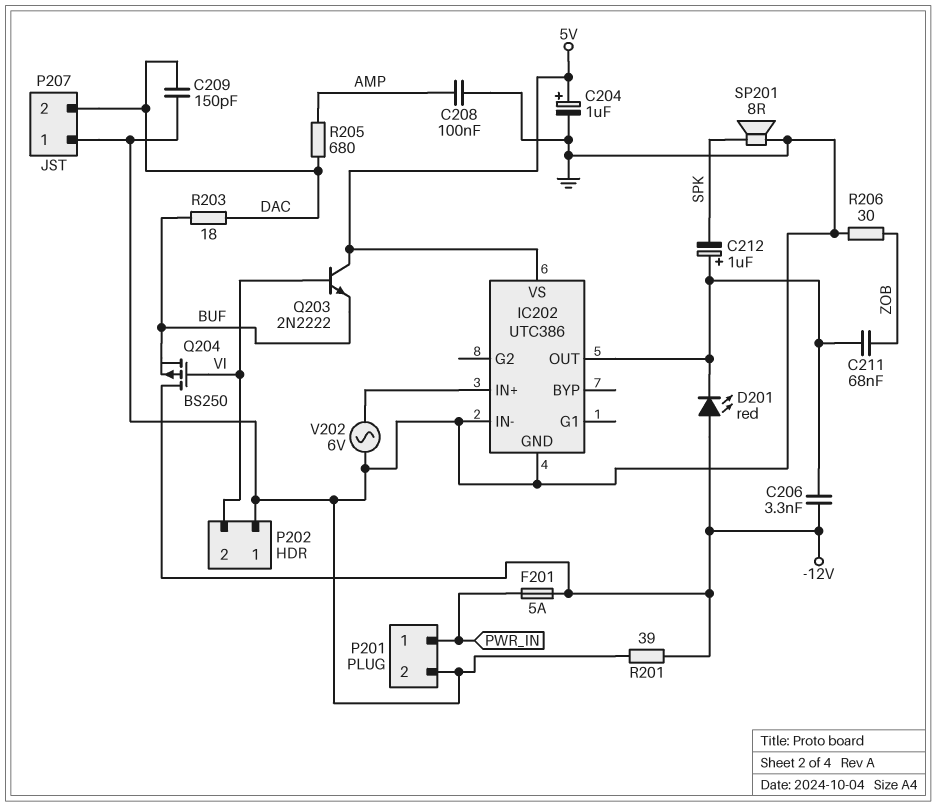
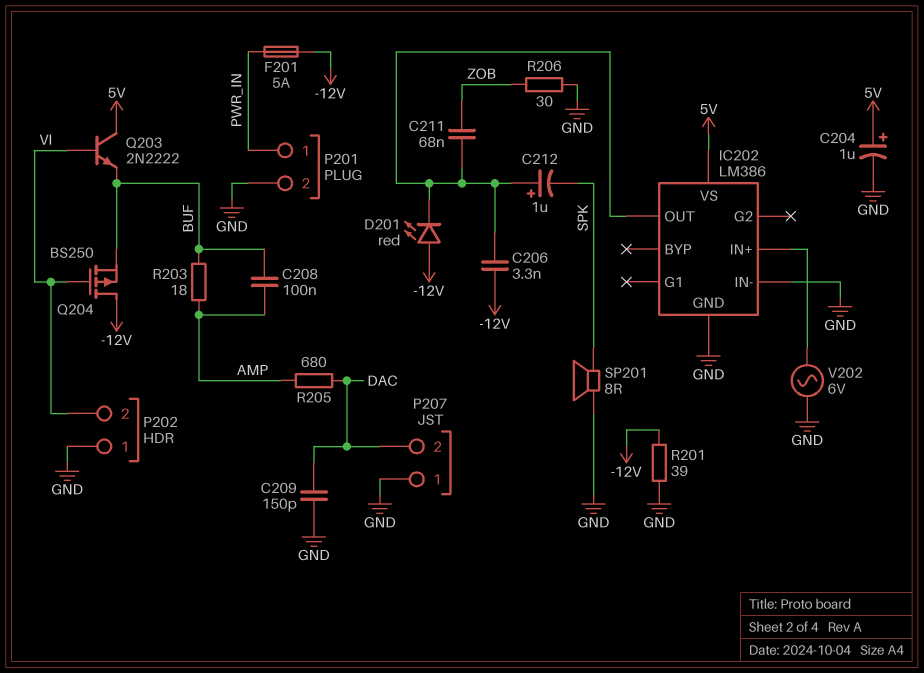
C208: 100nF (AMP, GND) -> 100nF (AMP, BUF)
IC202: UTC386 -> LM386
R203: 18 (BUF, DAC) -> 18 (AMP, BUF)

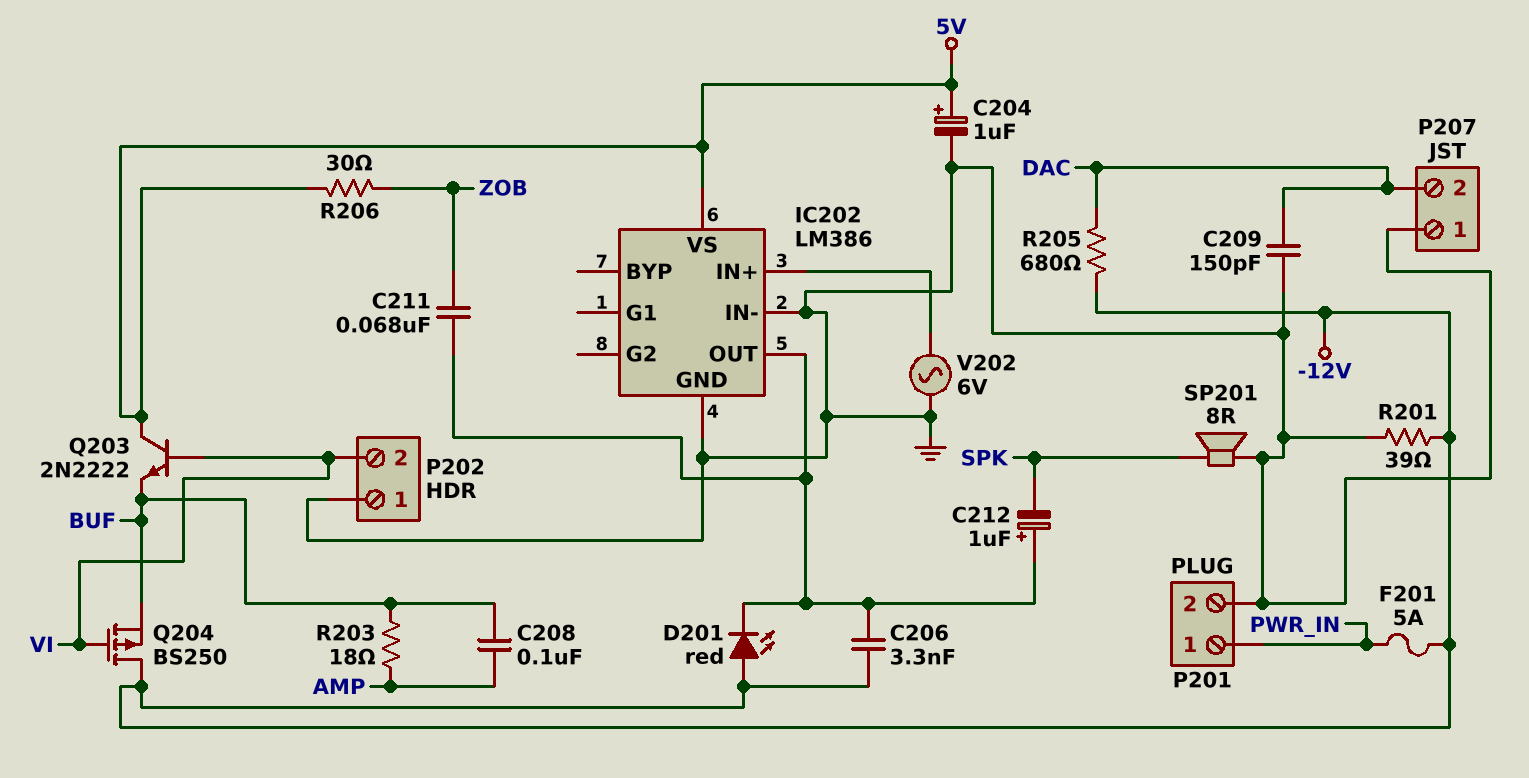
R205: 680 (AMP, DAC) -> 680 (-12V, DAC)
R206: 30 (GND, ZOB) -> 30 (5V, ZOB)

